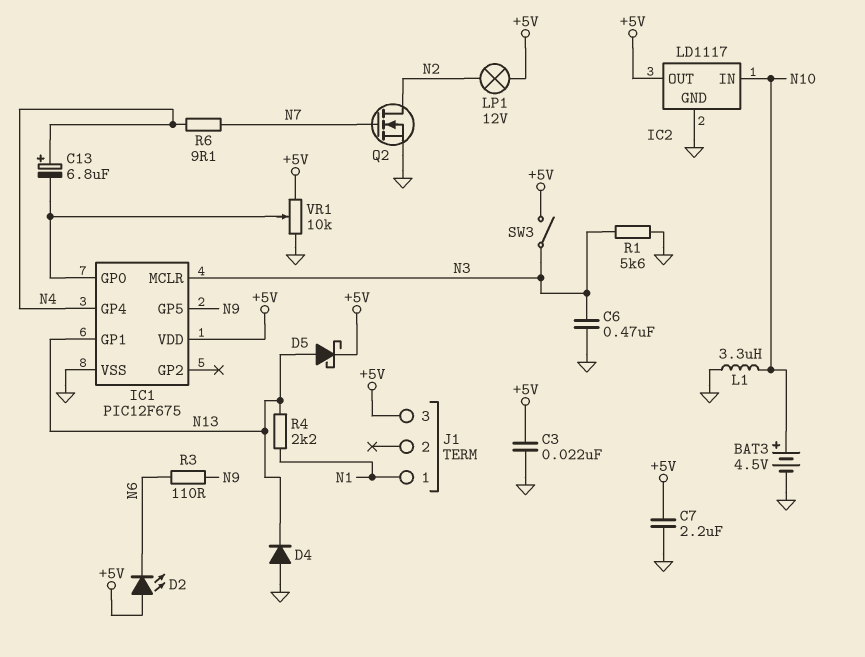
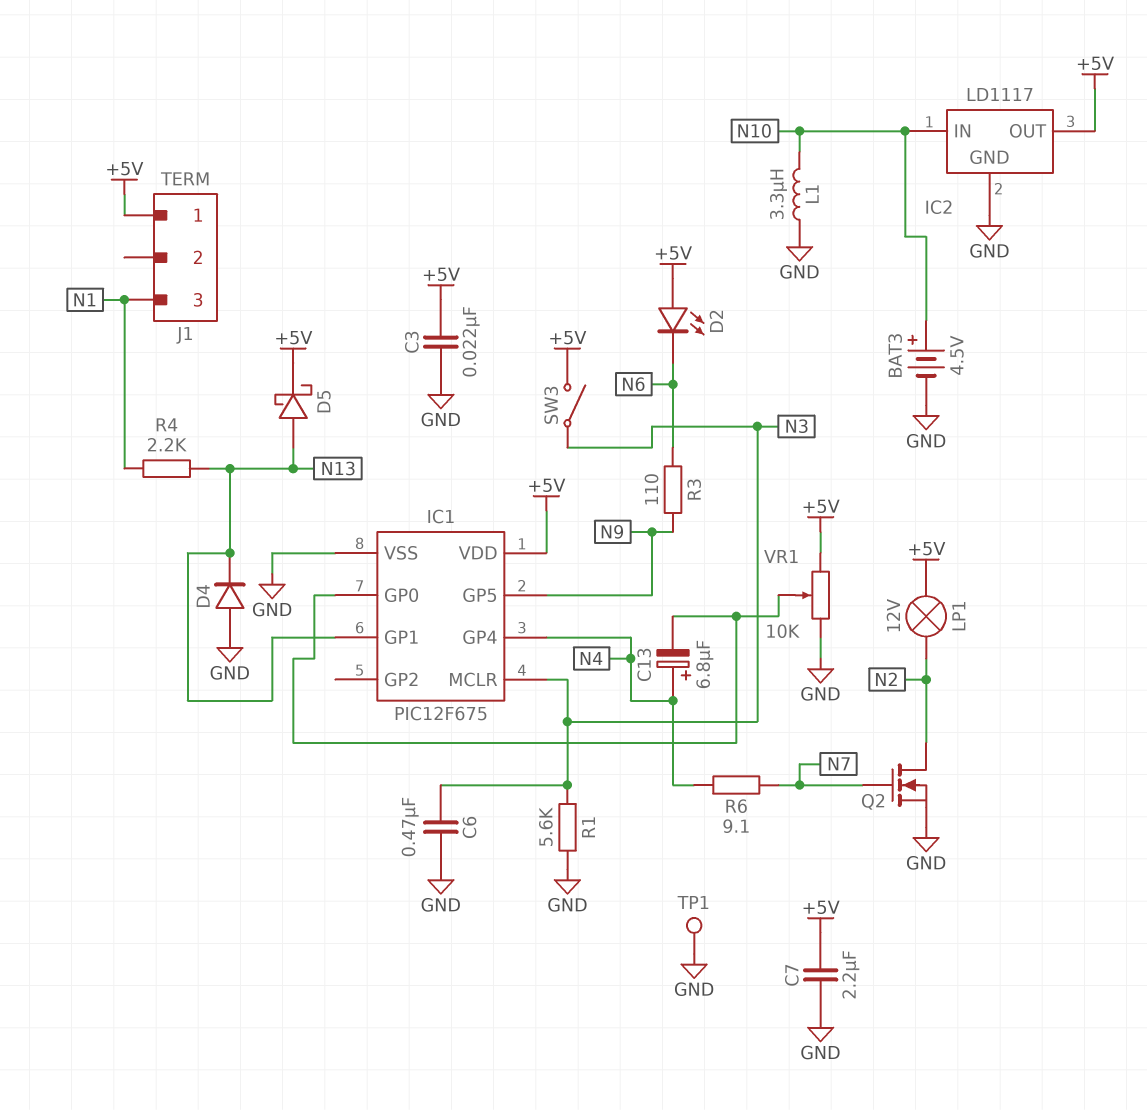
J1 pin 1: N1 -> +5V
J1 pin 3: +5V -> N1
TP1: none -> test point (GND)

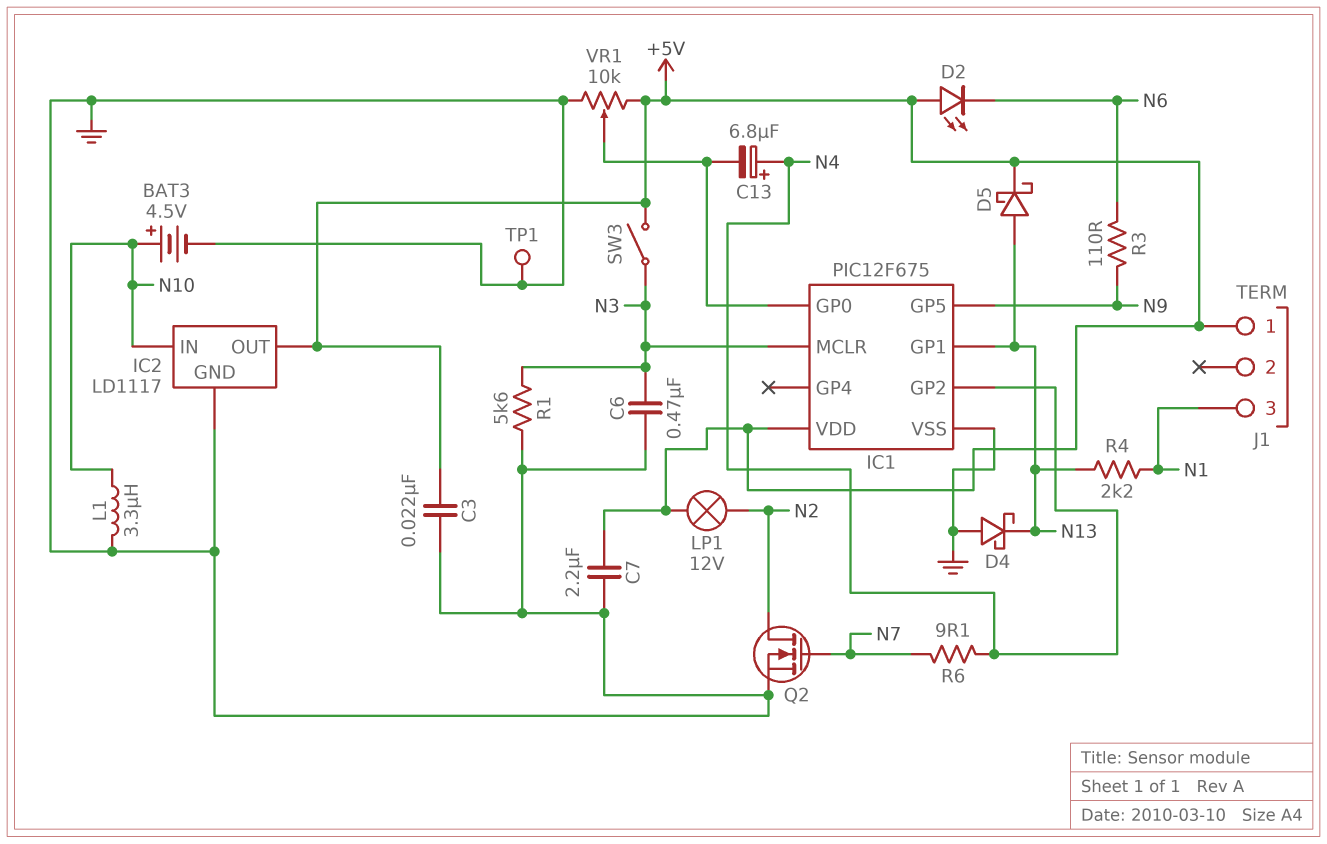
D4: diode (A GND, K N13) -> schottky (A GND, K N13)
IC1 pin GP2: none -> N4
IC1 pin GP4: N4 -> none

